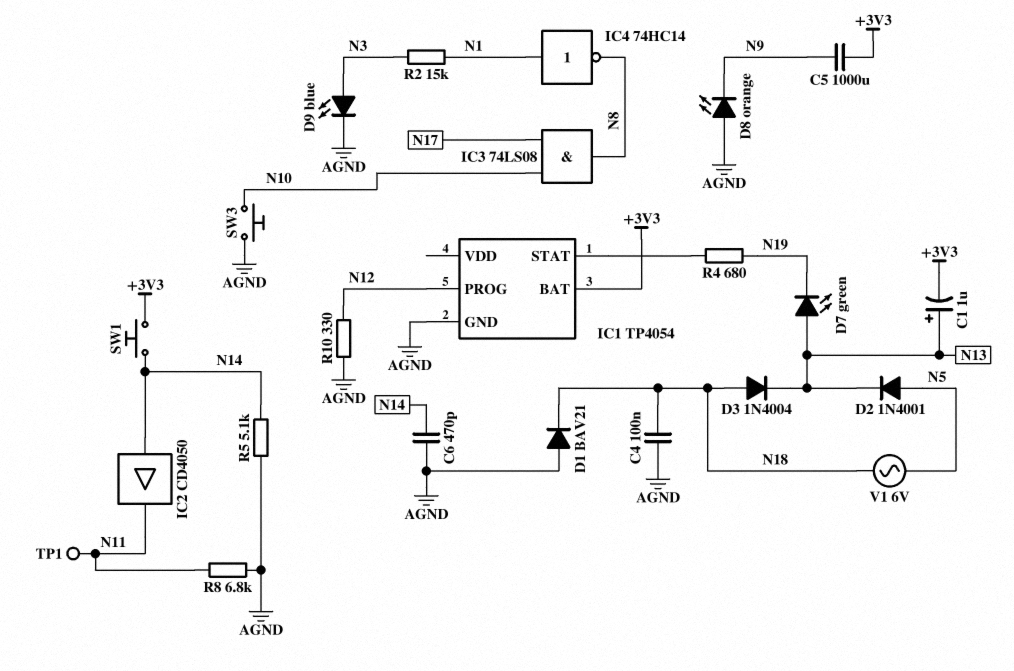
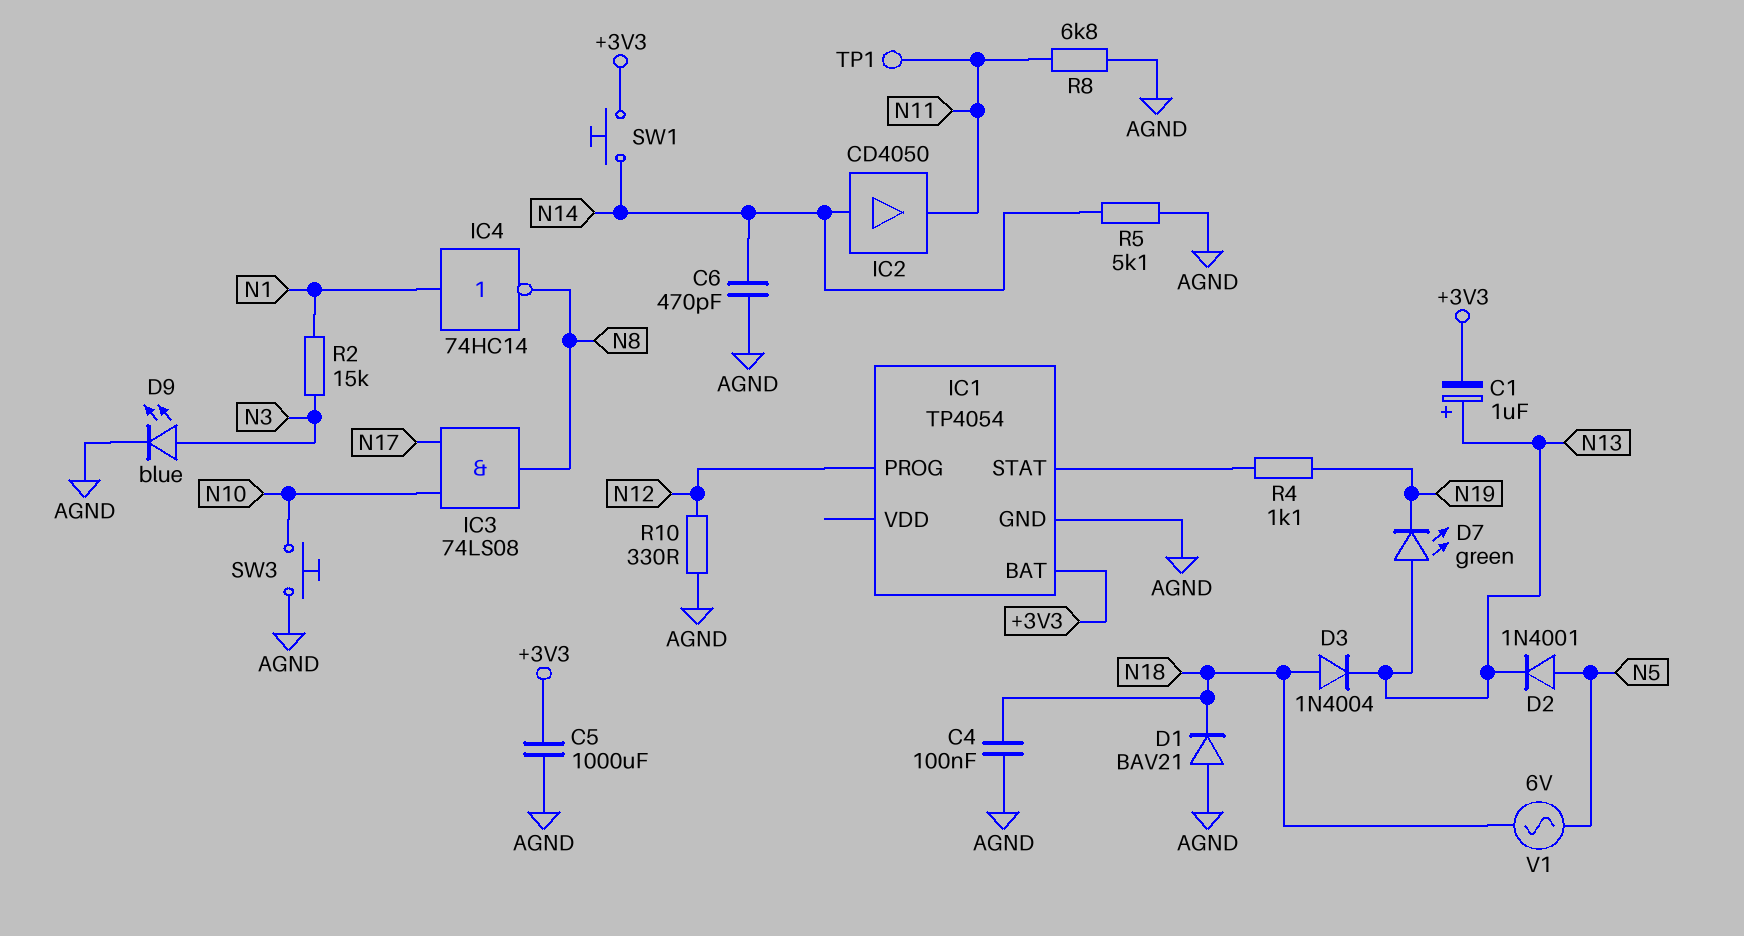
C5: 1000uF (+3V3, N9) -> 1000uF (+3V3, AGND)
D8: LED orange (A AGND, K N9) -> none
R4: 680 (IC1/STAT, N19) -> 1.1k (IC1/STAT, N19)

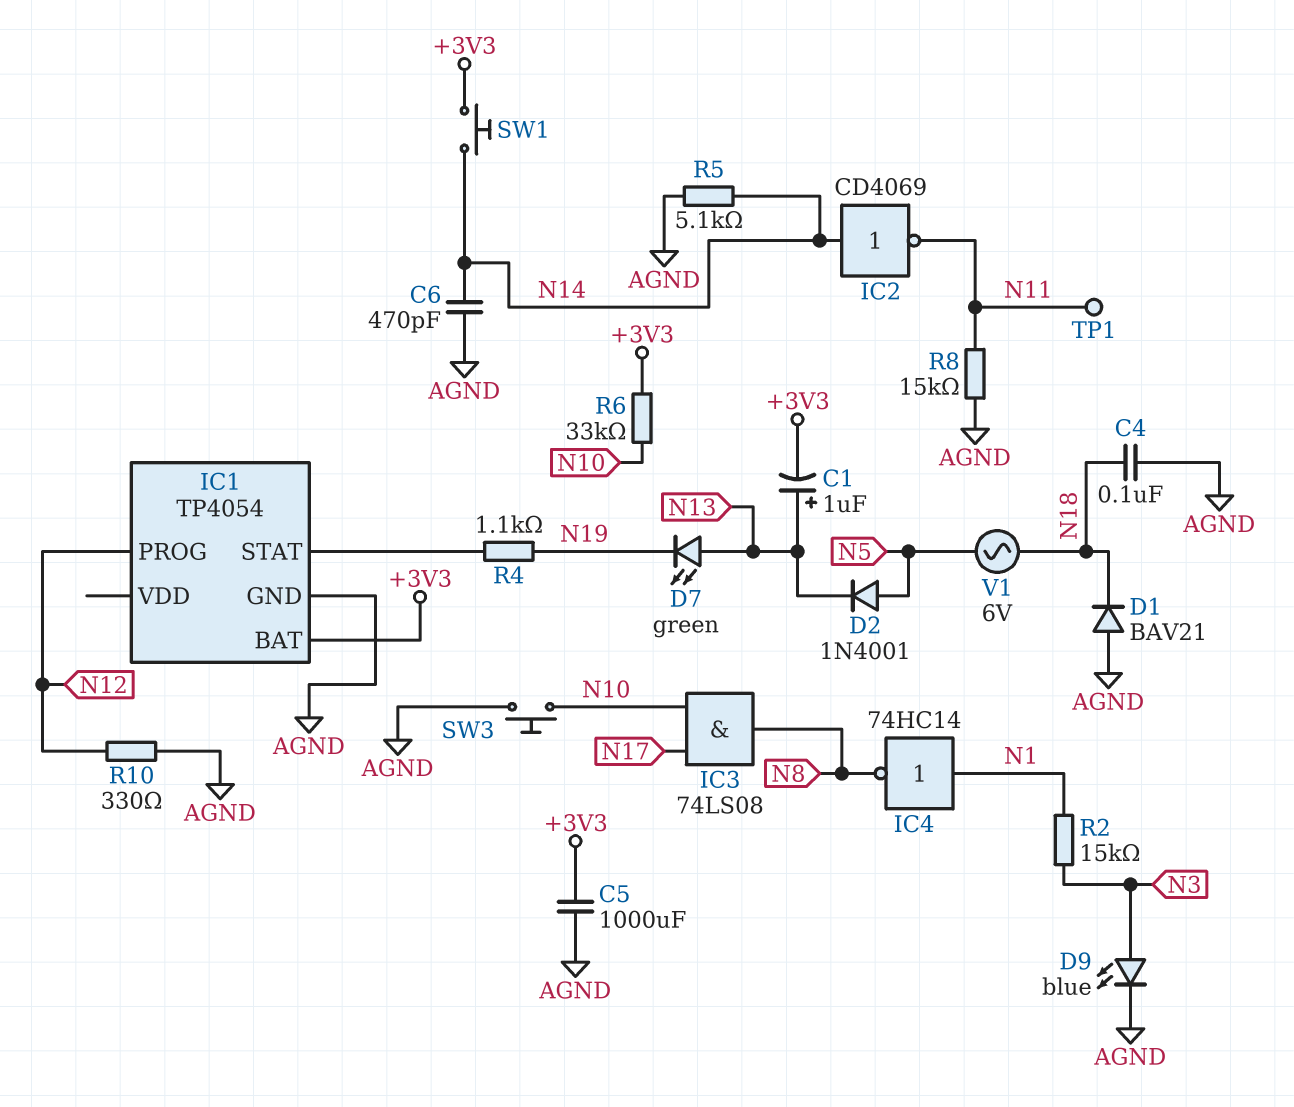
D3: diode 1N4004 (A N18, K N13) -> none
IC2: buffer CD4050 (in N14, out N11) -> NOT CD4069 (in N14, out N11)
R6: none -> 33k (+3V3, N10)
R8: 6.8k (AGND, N11) -> 15k (AGND, N11)

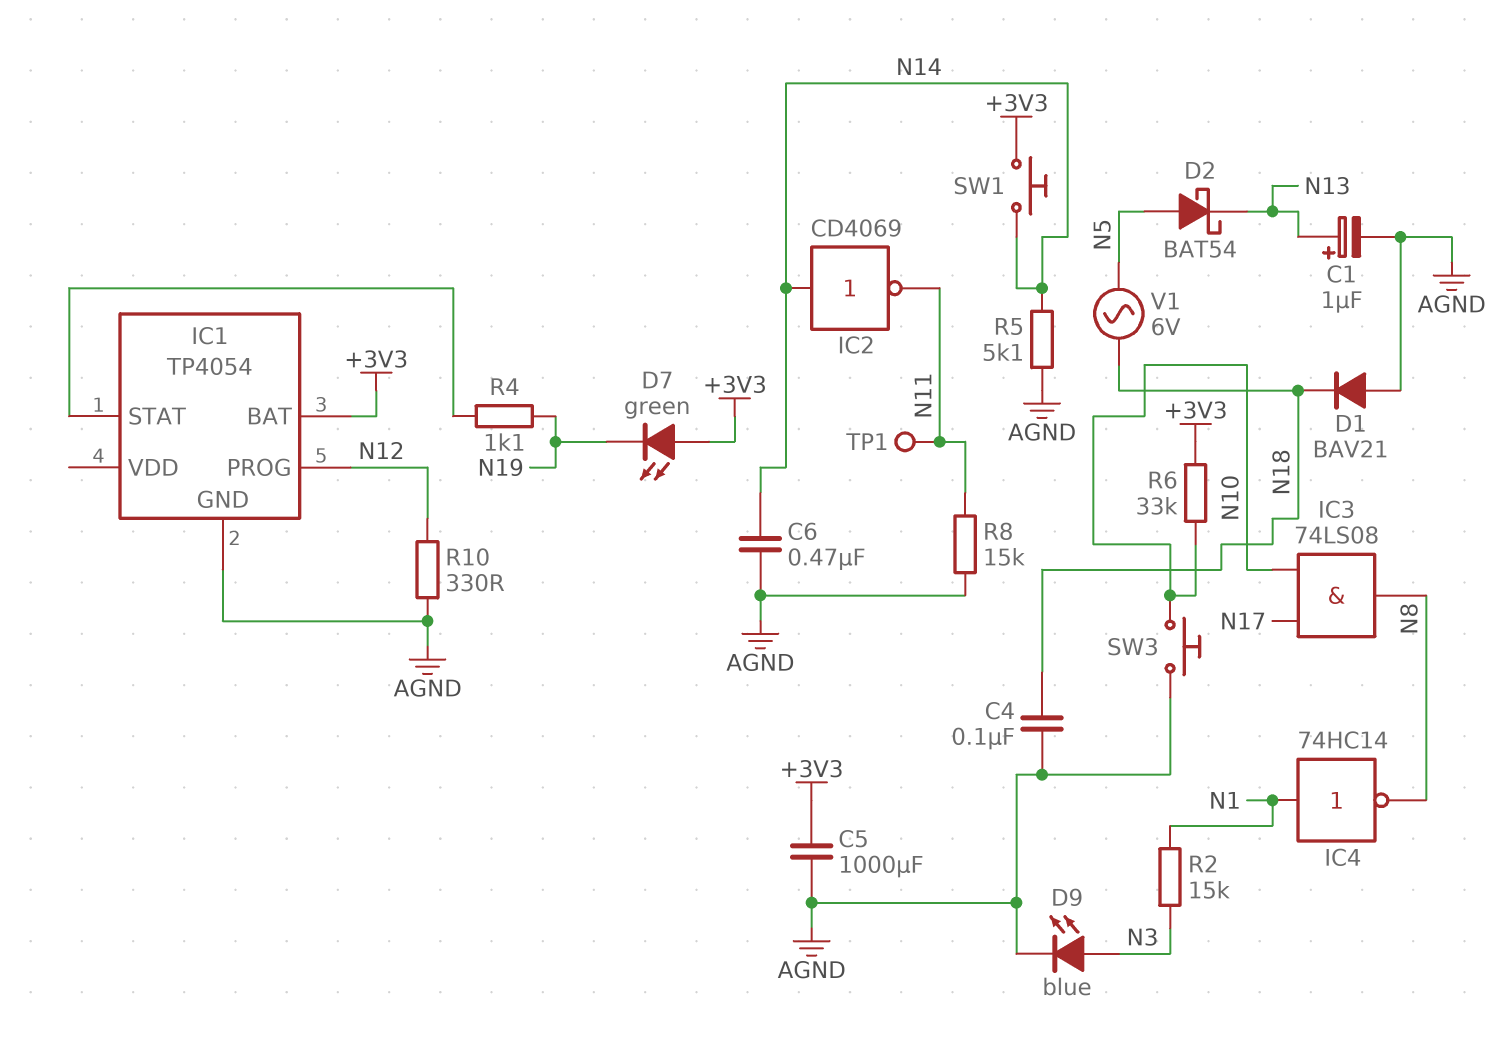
C1: 1uF (plus N13, minus +3V3) -> 1uF (plus N13, minus AGND)
C6: 470pF (AGND, N14) -> 470nF (AGND, N14)
D2: diode 1N4001 (A N5, K N13) -> schottky BAT54 (A N5, K N13)
D7: LED green (A N13, K N19) -> LED green (A +3V3, K N19)

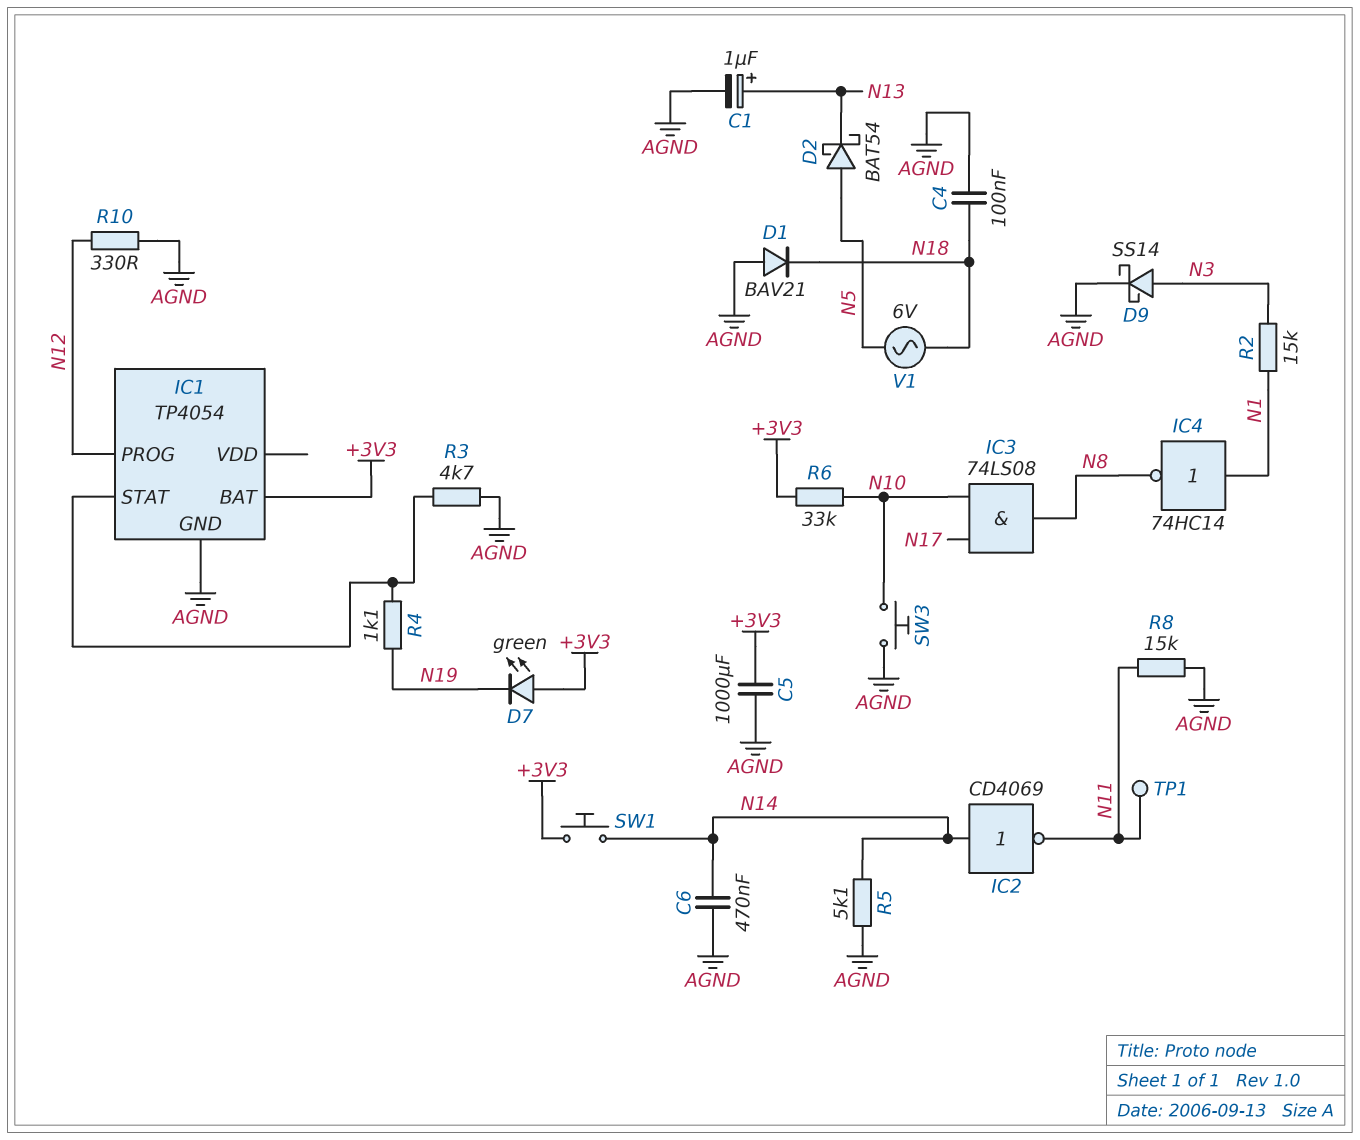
D9: LED blue (A N3, K AGND) -> schottky SS14 (A N3, K AGND)
R3: none -> 4.7k (AGND, IC1/STAT)

